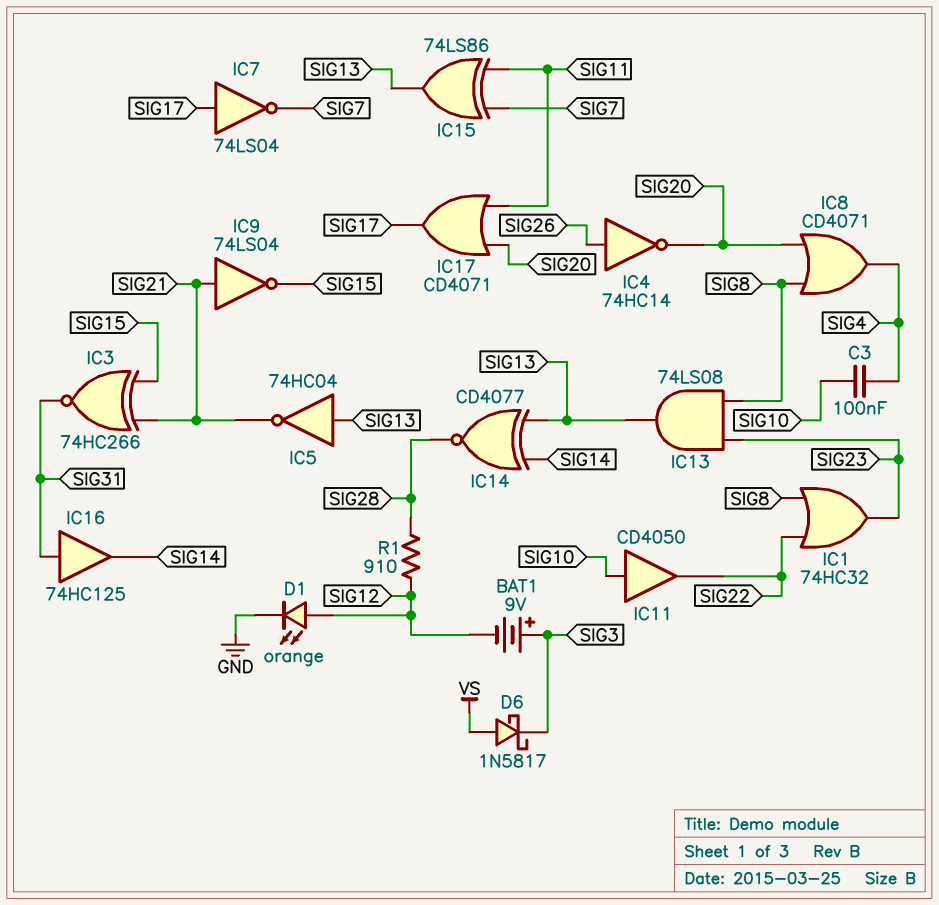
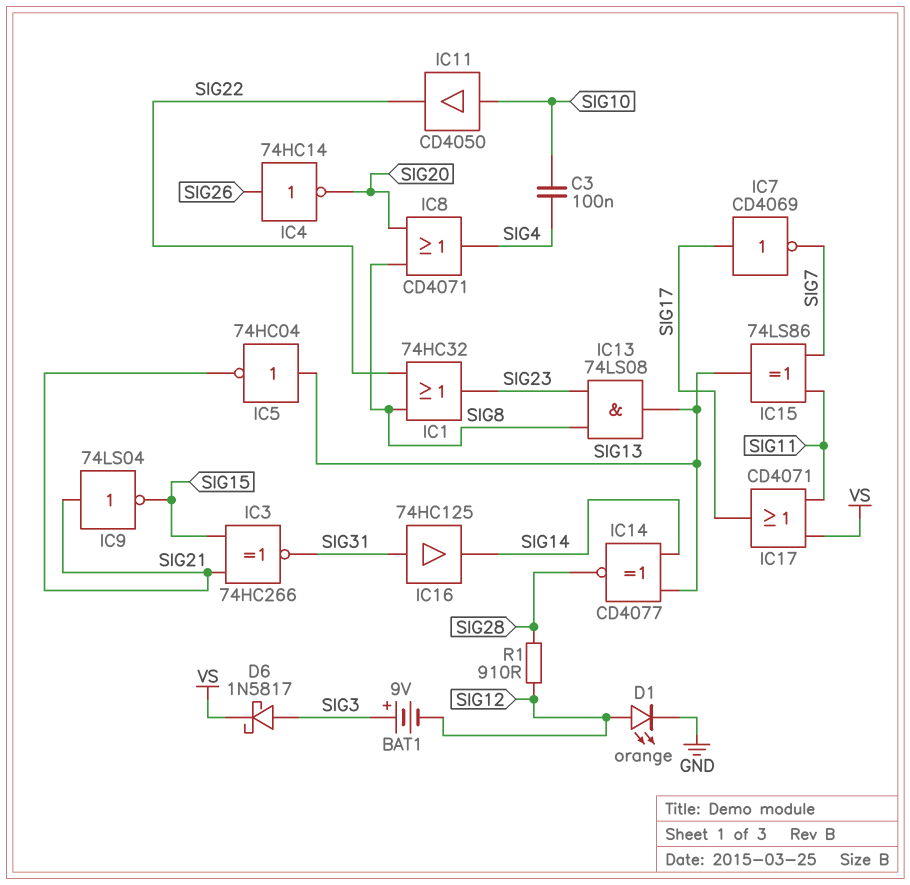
D6: schottky 1N5817 (A VS, K SIG3) -> schottky 1N5817 (A SIG3, K VS)
IC7: NOT 74LS04 (in SIG17, out SIG7) -> NOT CD4069 (in SIG17, out SIG7)
IC17: OR CD4071 (in SIG11, in SIG20, out SIG17) -> OR CD4071 (in SIG11, in VS, out SIG17)

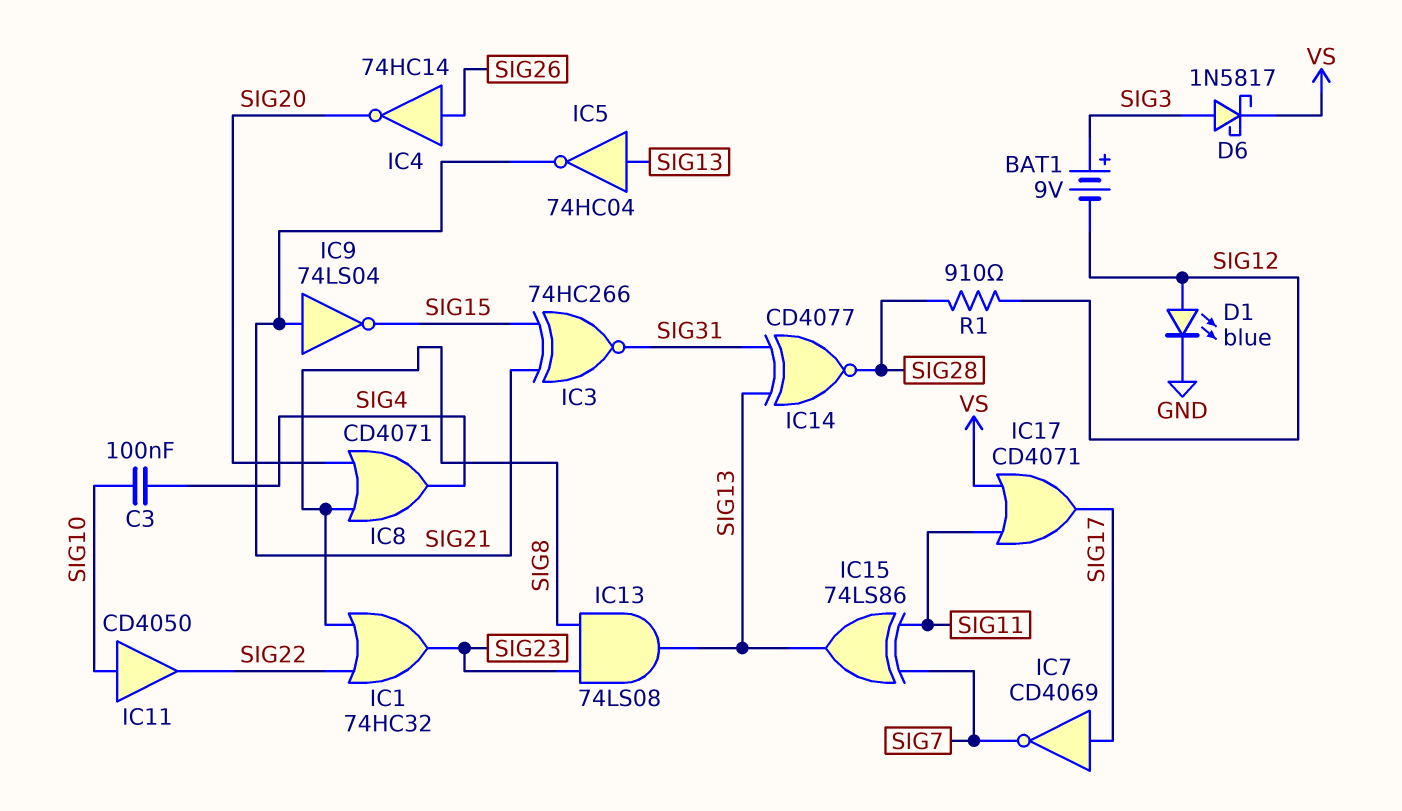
D1: LED orange (A SIG12, K GND) -> LED blue (A SIG12, K GND)
IC14: XNOR CD4077 (in SIG13, in SIG14, out SIG28) -> XNOR CD4077 (in SIG13, in SIG31, out SIG28)
IC16: buffer 74HC125 (in SIG31, out SIG14) -> none

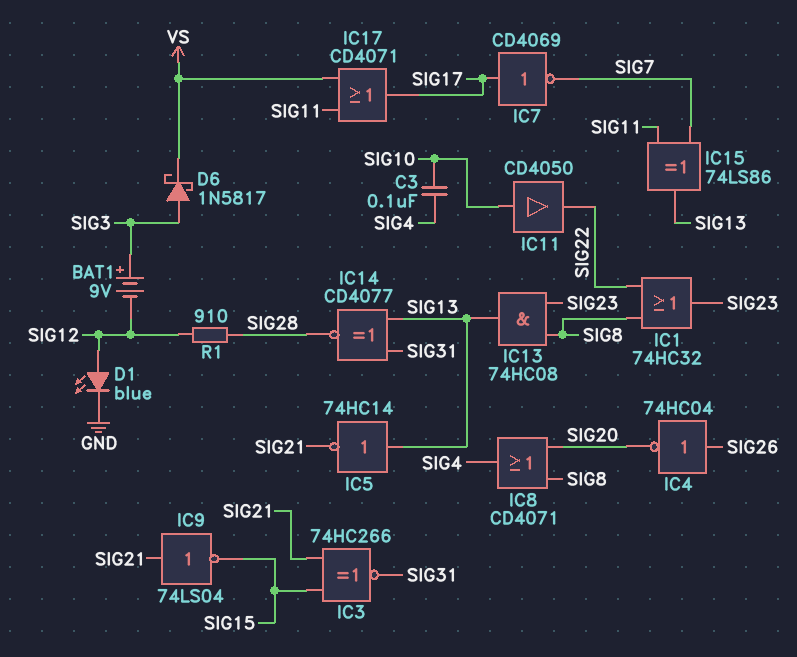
IC4: NOT 74HC14 (in SIG26, out SIG20) -> NOT 74HC04 (in SIG26, out SIG20)
IC5: NOT 74HC04 (in SIG13, out SIG21) -> NOT 74HC14 (in SIG13, out SIG21)
IC13: AND 74LS08 (in SIG8, in SIG23, out SIG13) -> AND 74HC08 (in SIG8, in SIG23, out SIG13)

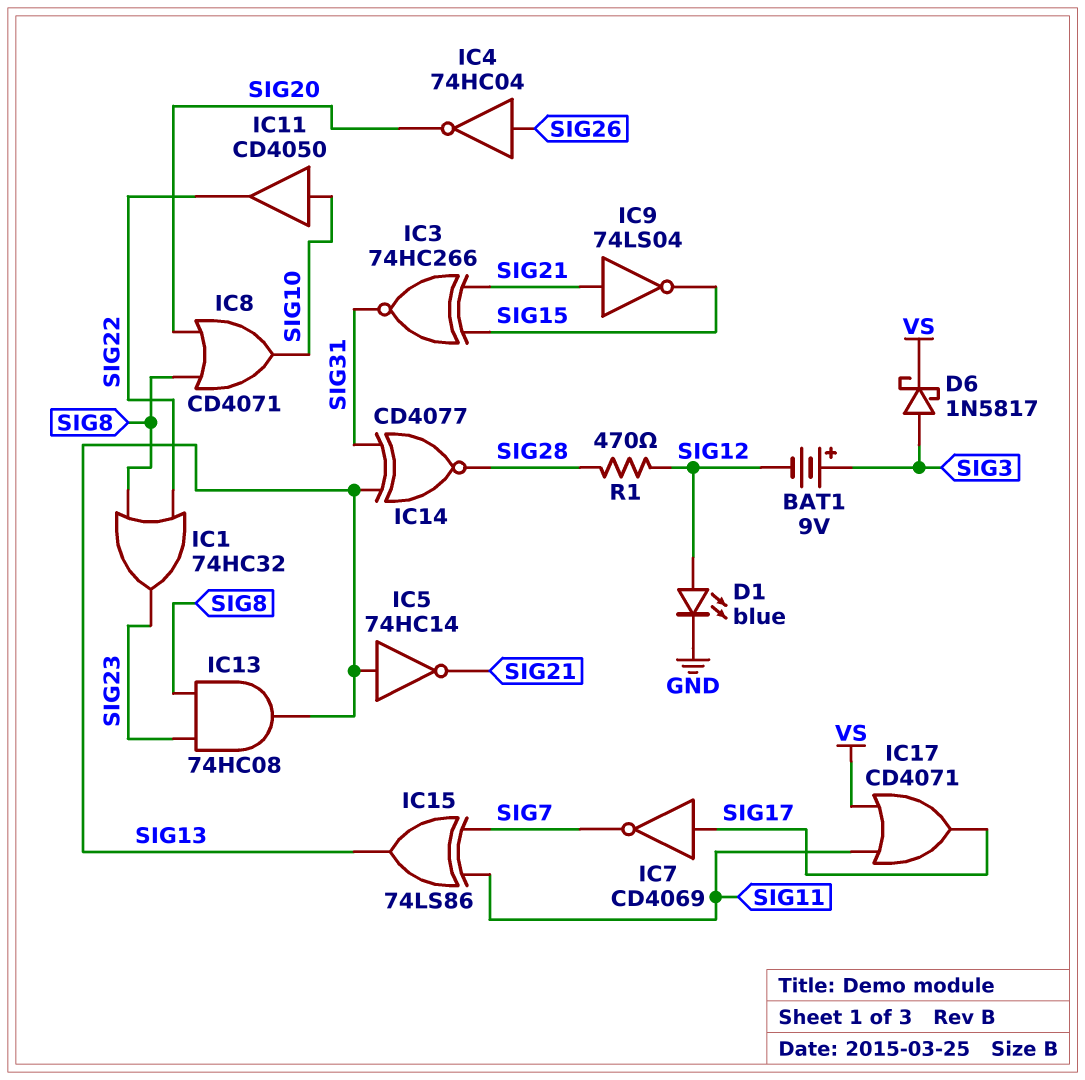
C3: 100nF (SIG4, SIG10) -> none
IC8: OR CD4071 (in SIG8, in SIG20, out SIG4) -> OR CD4071 (in SIG8, in SIG20, out SIG10)
R1: 910 (SIG12, SIG28) -> 470 (SIG12, SIG28)

